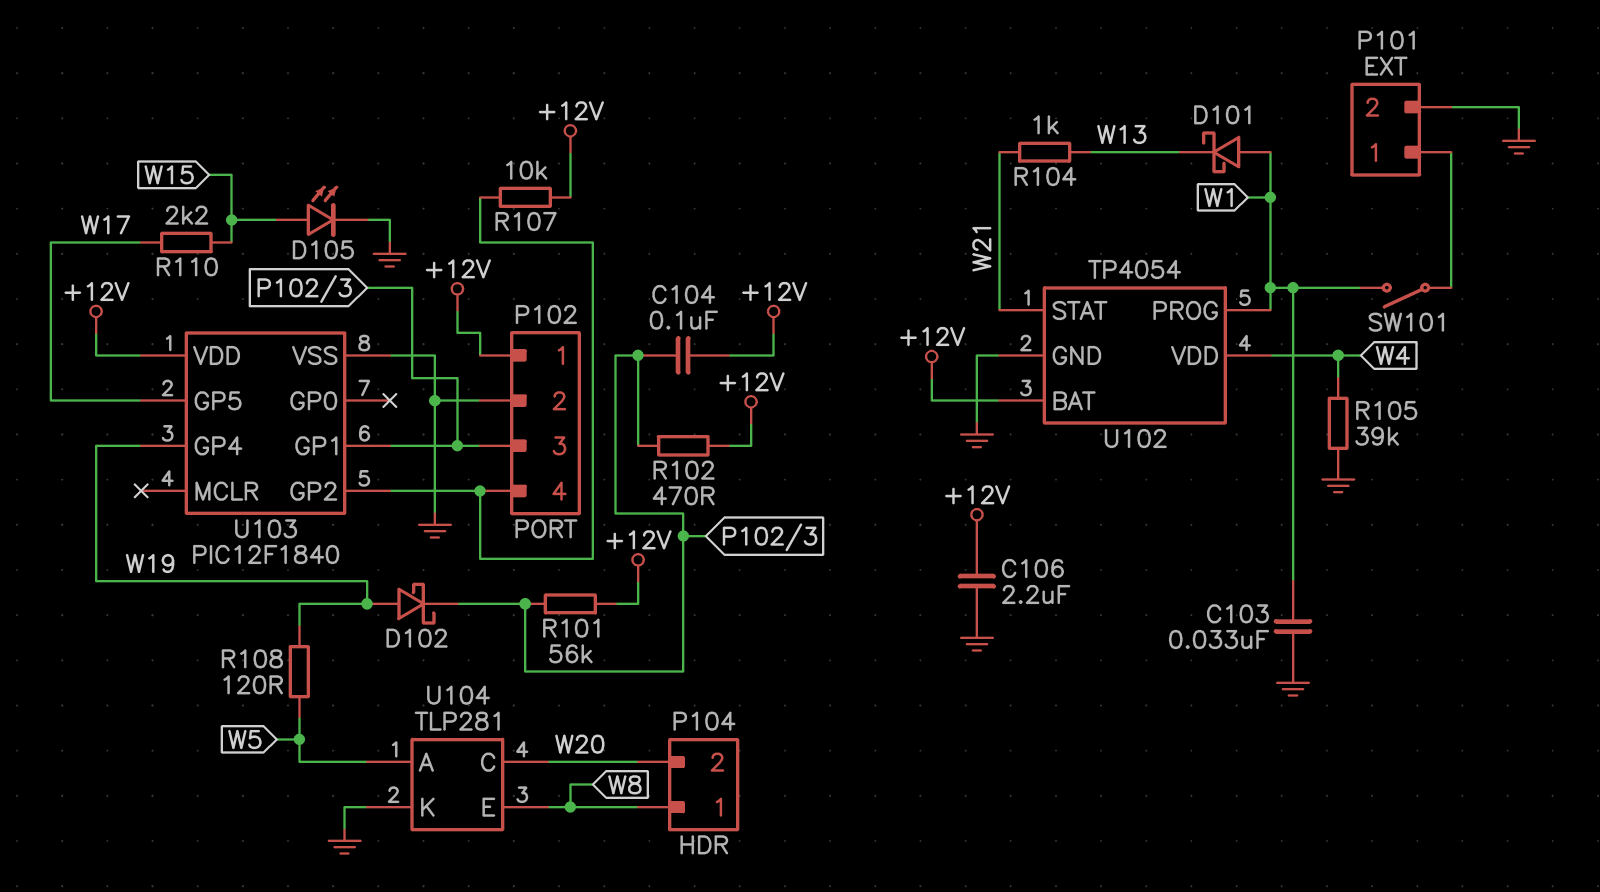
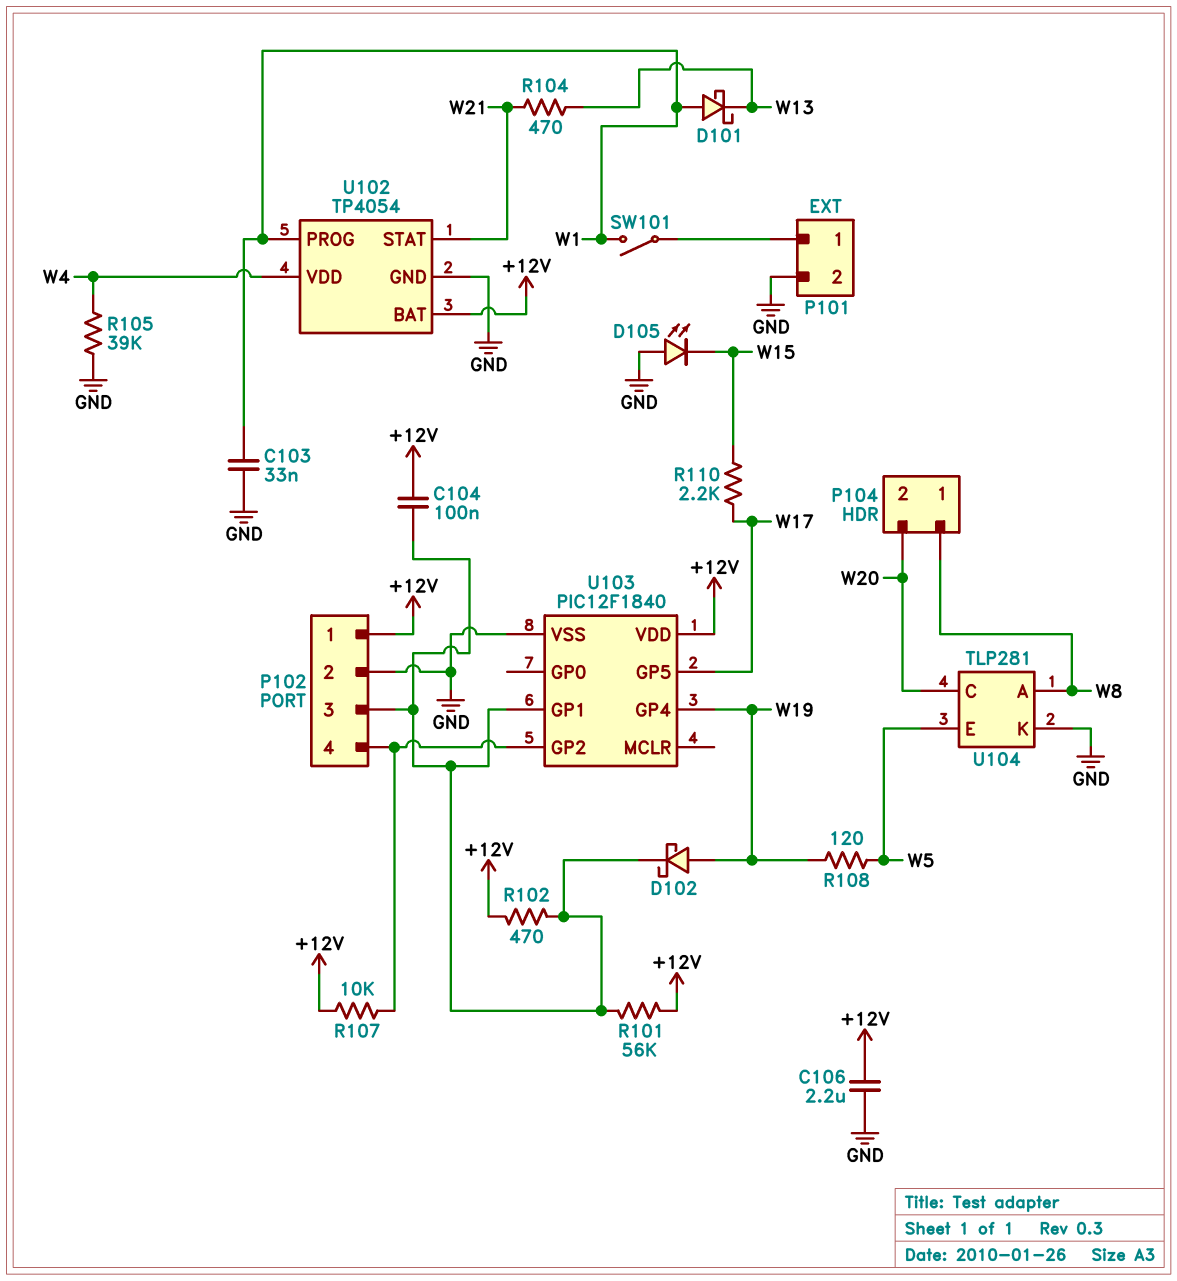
D105: LED (A W15, K GND) -> LED (A GND, K W15)
R104: 1k (W13, W21) -> 470 (W13, W21)
U104 pin A: W5 -> W8
U104 pin E: W8 -> W5

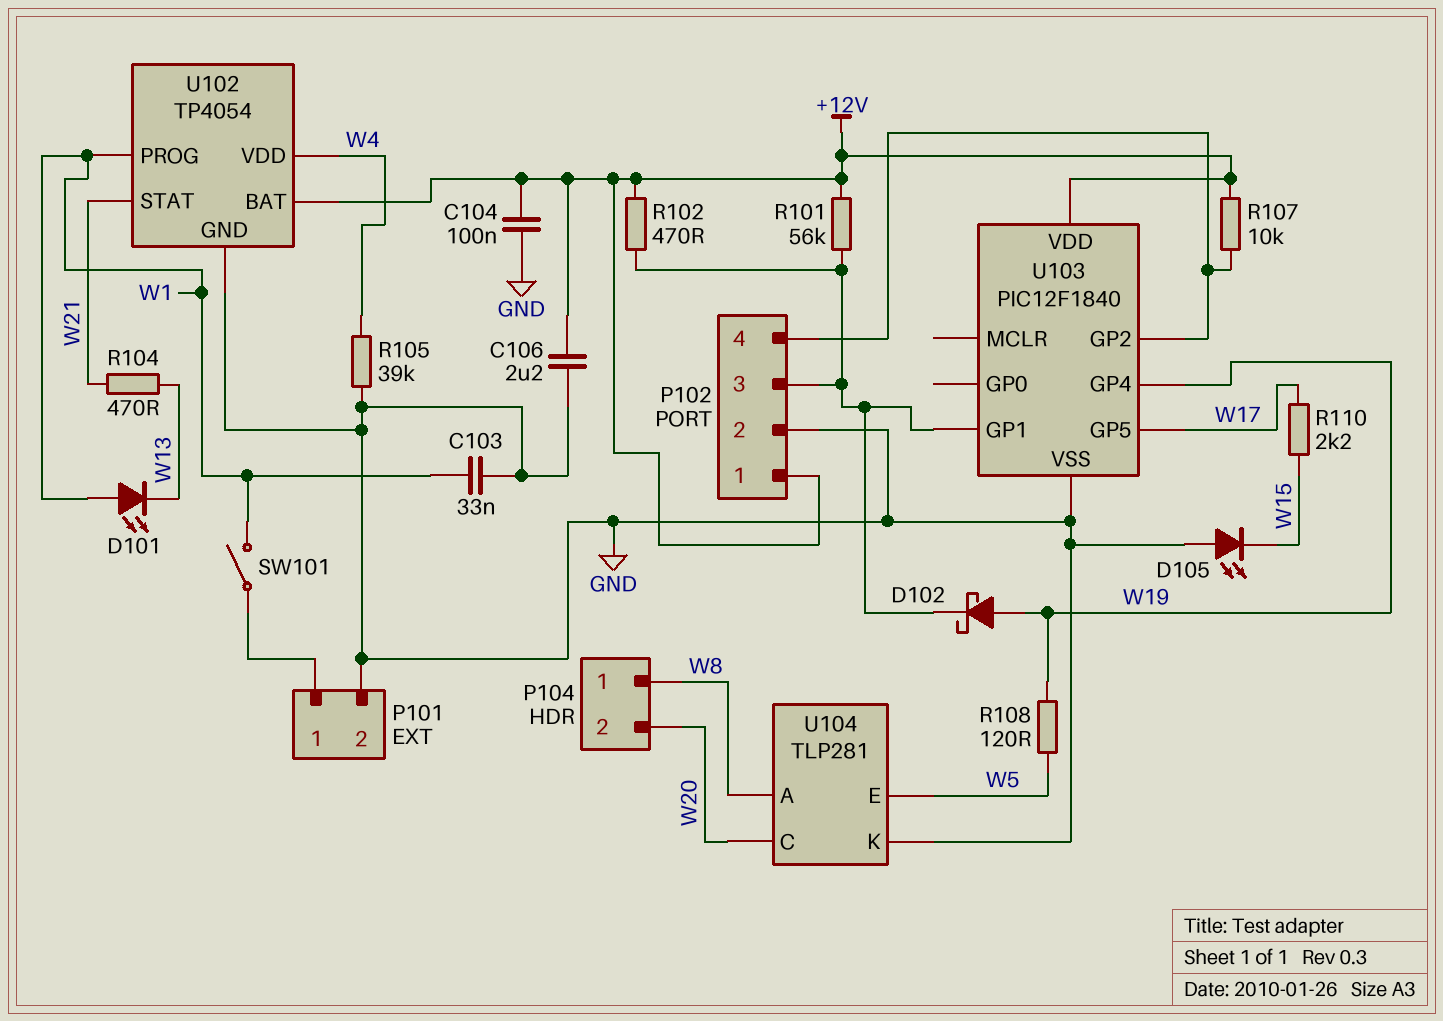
C104: 100nF (+12V, P102/3) -> 100nF (+12V, GND)
D101: schottky (A W1, K W13) -> LED (A W1, K W13)

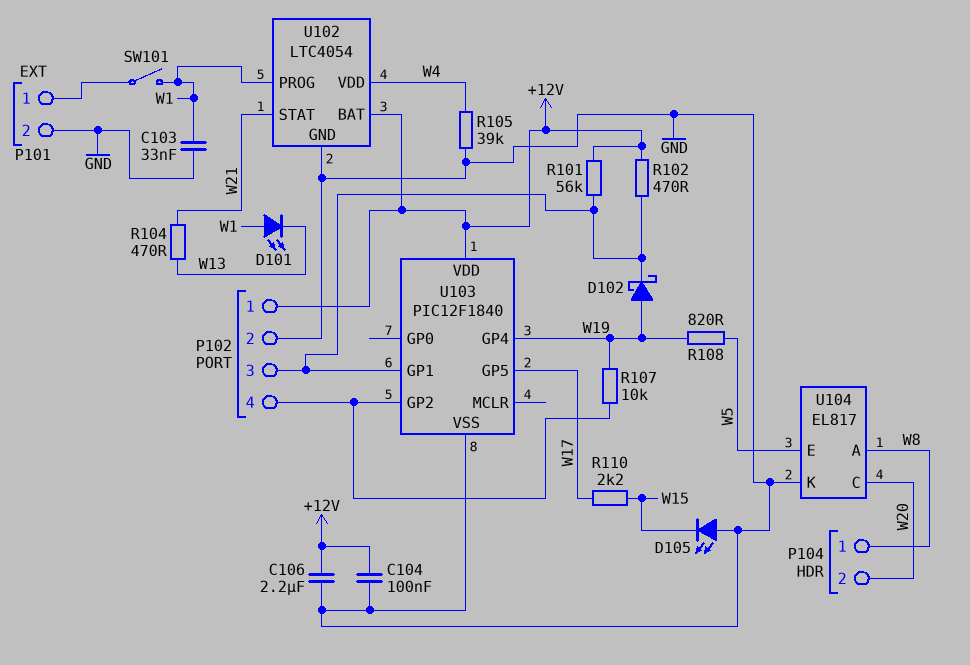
R107: 10k (+12V, P102/4) -> 10k (P102/4, W19)
R108: 120 (W5, W19) -> 820 (W5, W19)
U102: TP4054 -> LTC4054
U104: TLP281 -> EL817

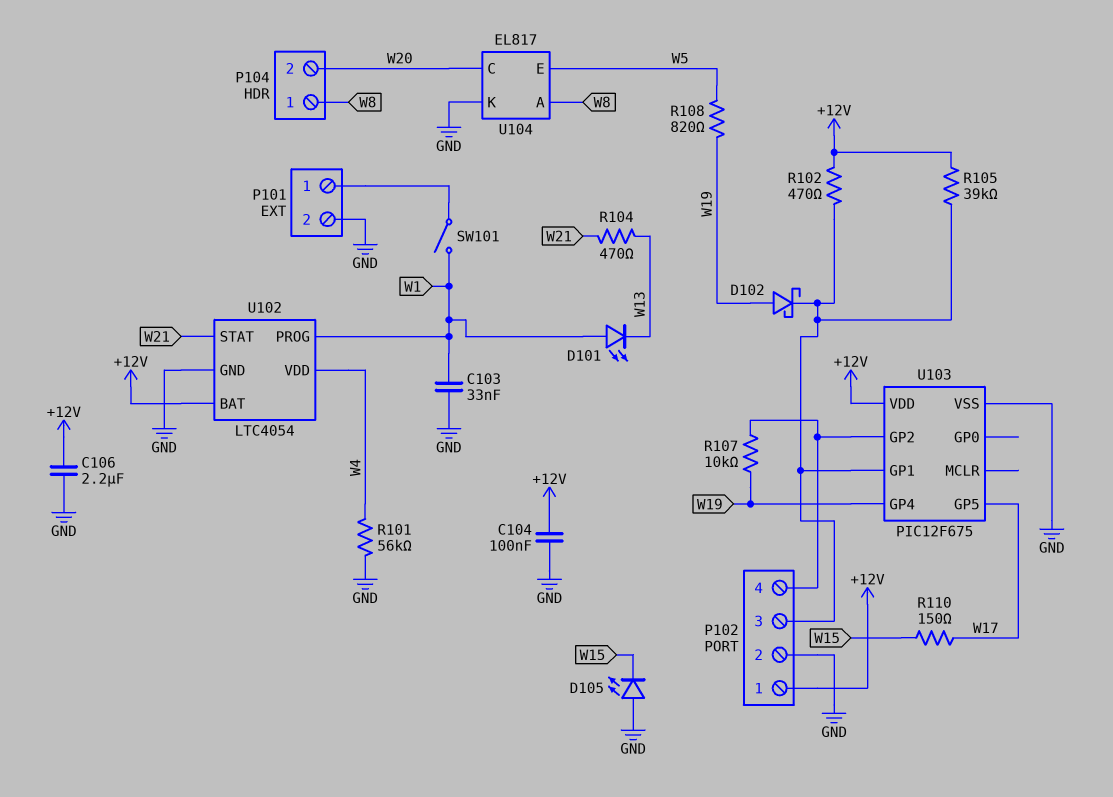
R101: 56k (+12V, P102/3) -> 56k (GND, W4)
R105: 39k (GND, W4) -> 39k (+12V, P102/3)
R110: 2.2k (W15, W17) -> 150 (W15, W17)
U103: PIC12F1840 -> PIC12F675

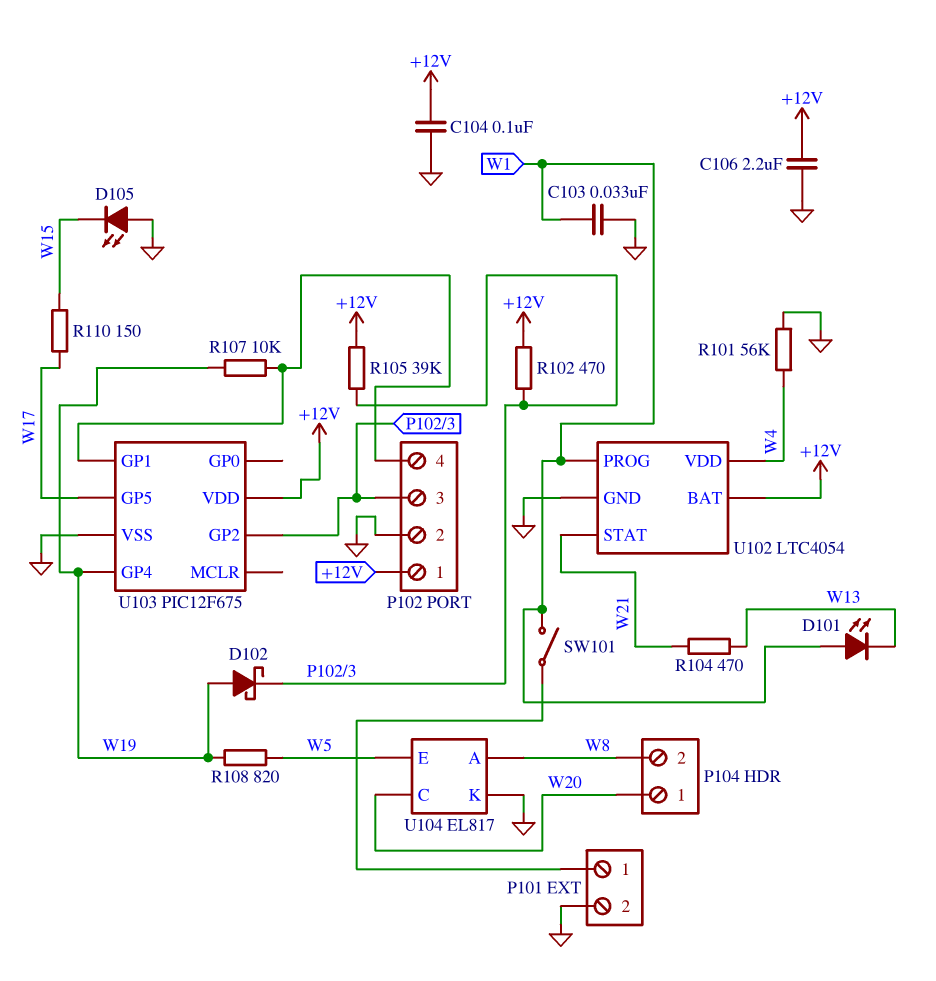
P104 pin 1: W8 -> W20
P104 pin 2: W20 -> W8
U103 pin GP1: P102/3 -> P102/4
U103 pin GP2: P102/4 -> P102/3

